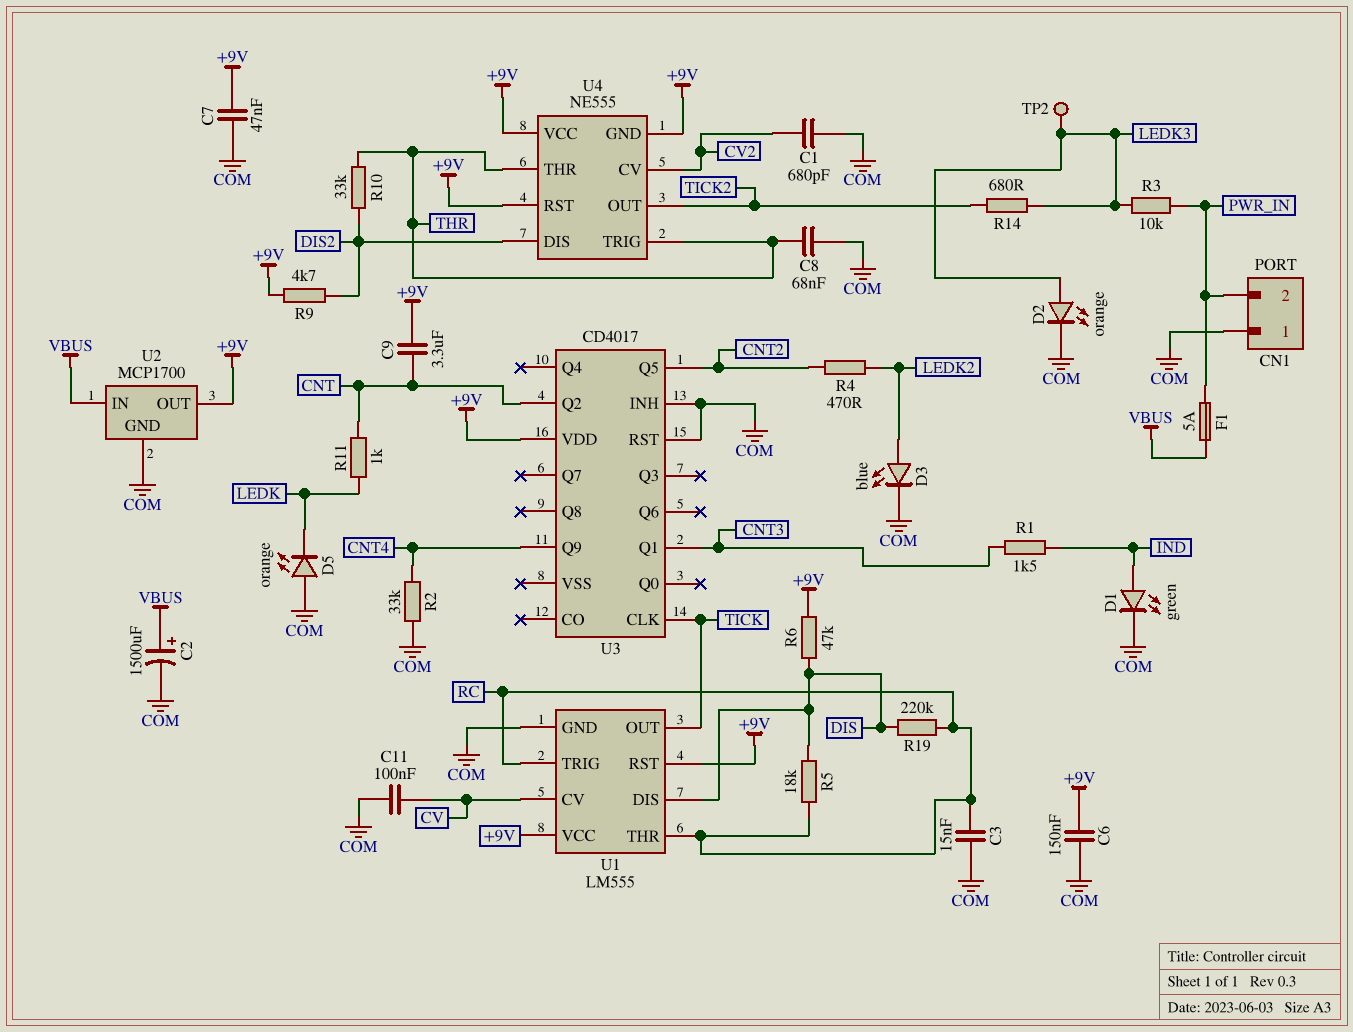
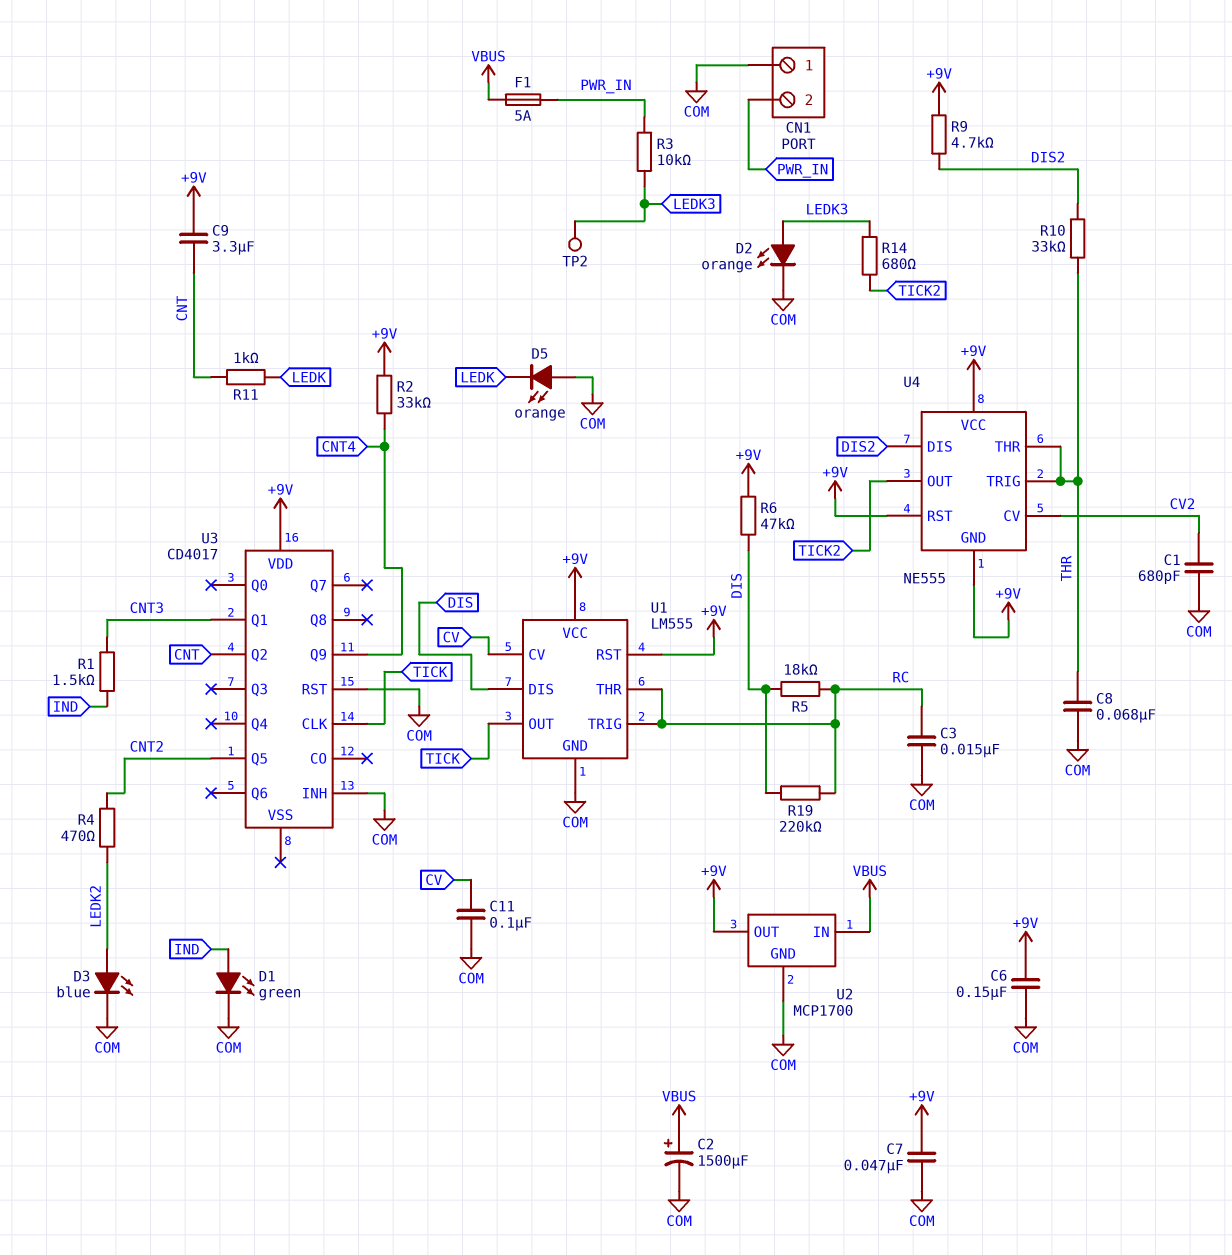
R2: 33k (CNT4, COM) -> 33k (+9V, CNT4)

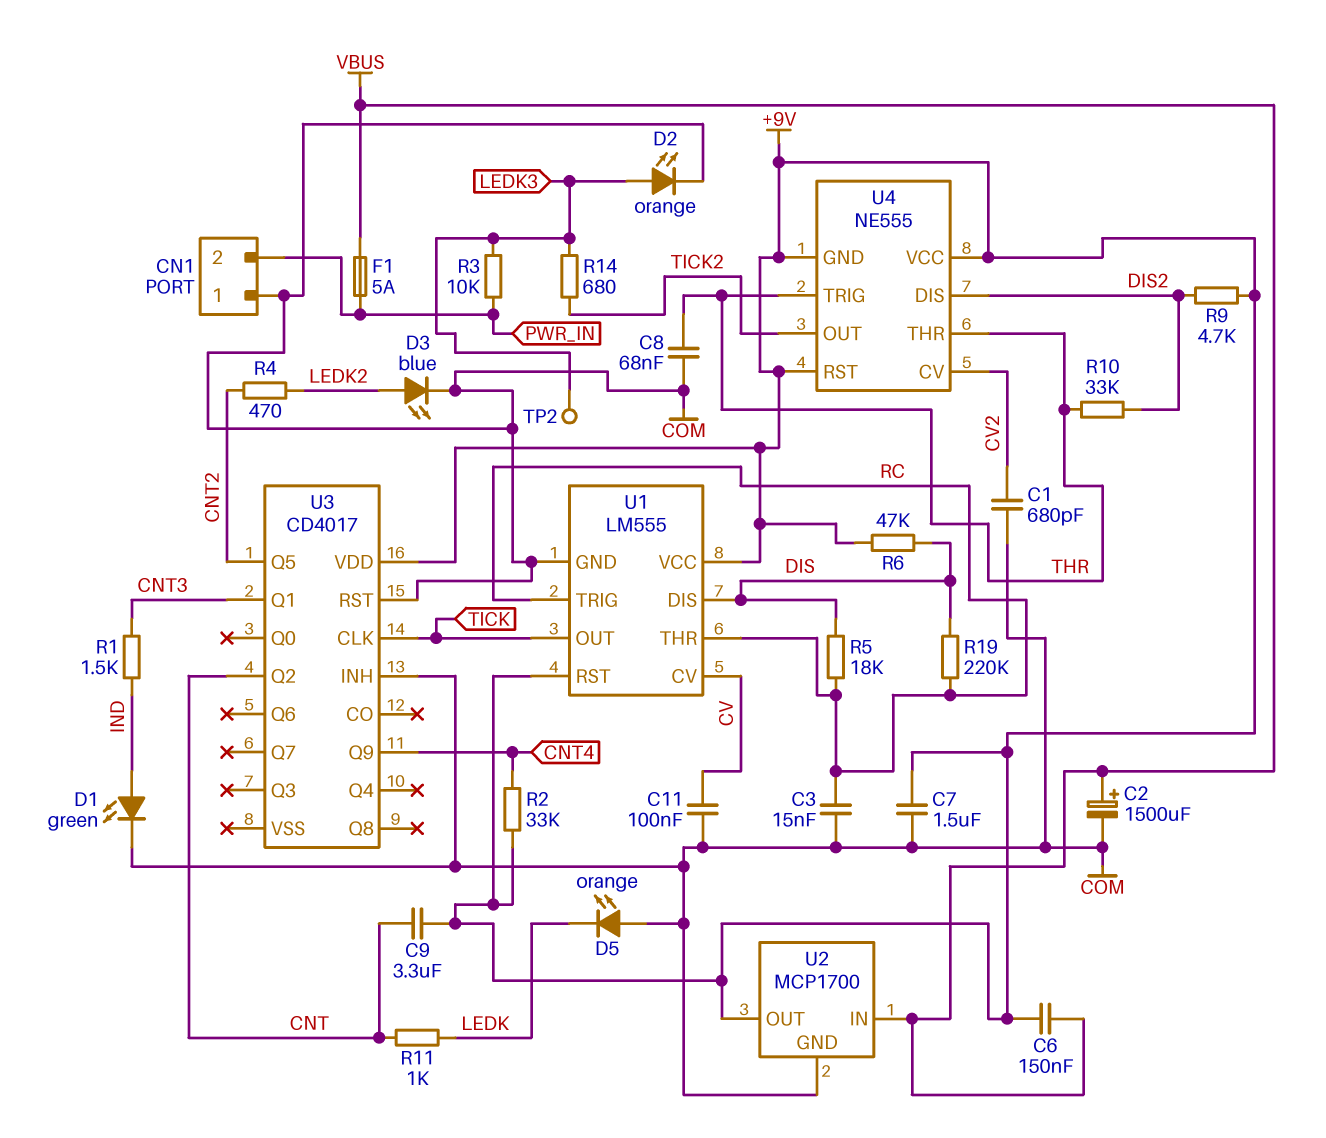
C6: 150nF (+9V, COM) -> 150nF (+9V, VBUS)
C7: 47nF (+9V, COM) -> 1.5uF (+9V, COM)

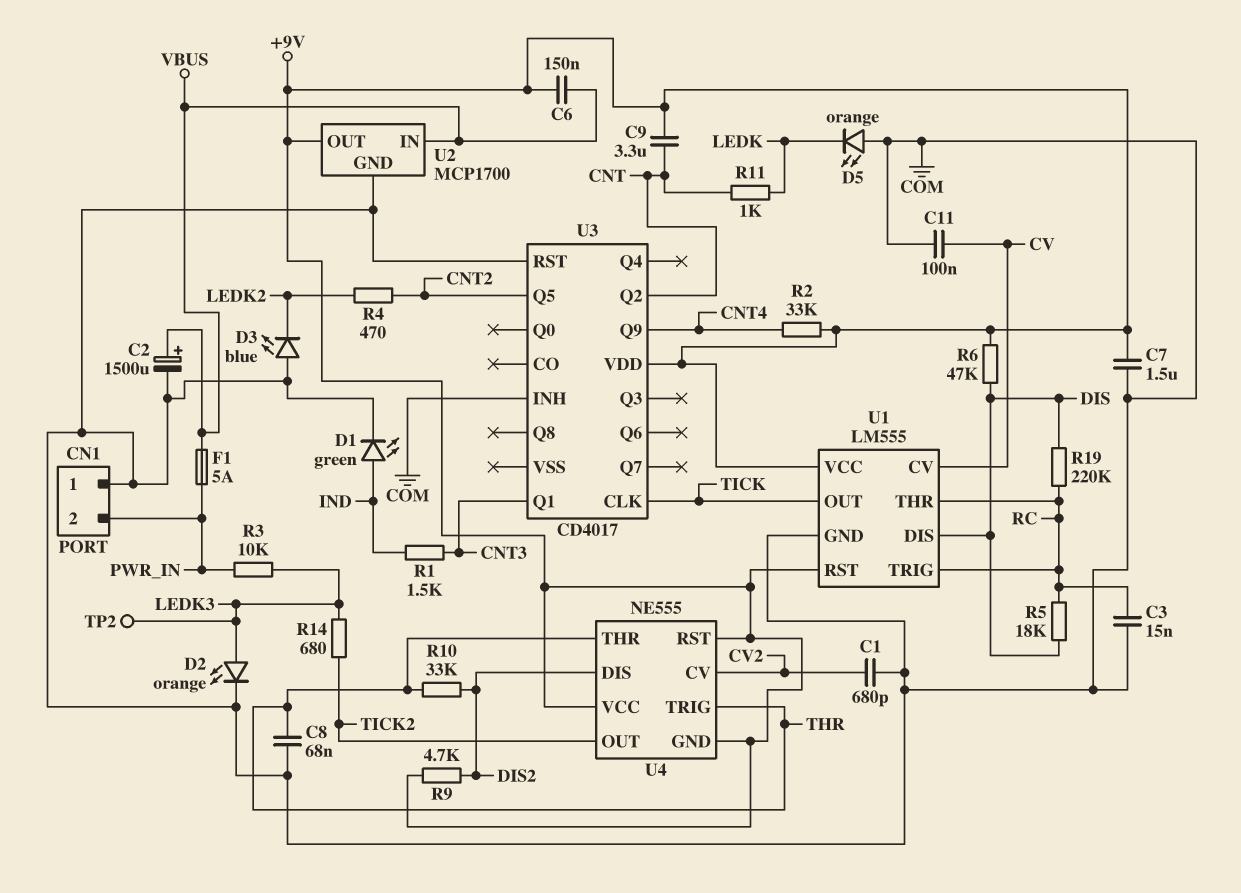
D3: LED blue (A LEDK2, K COM) -> LED blue (A COM, K LEDK2)

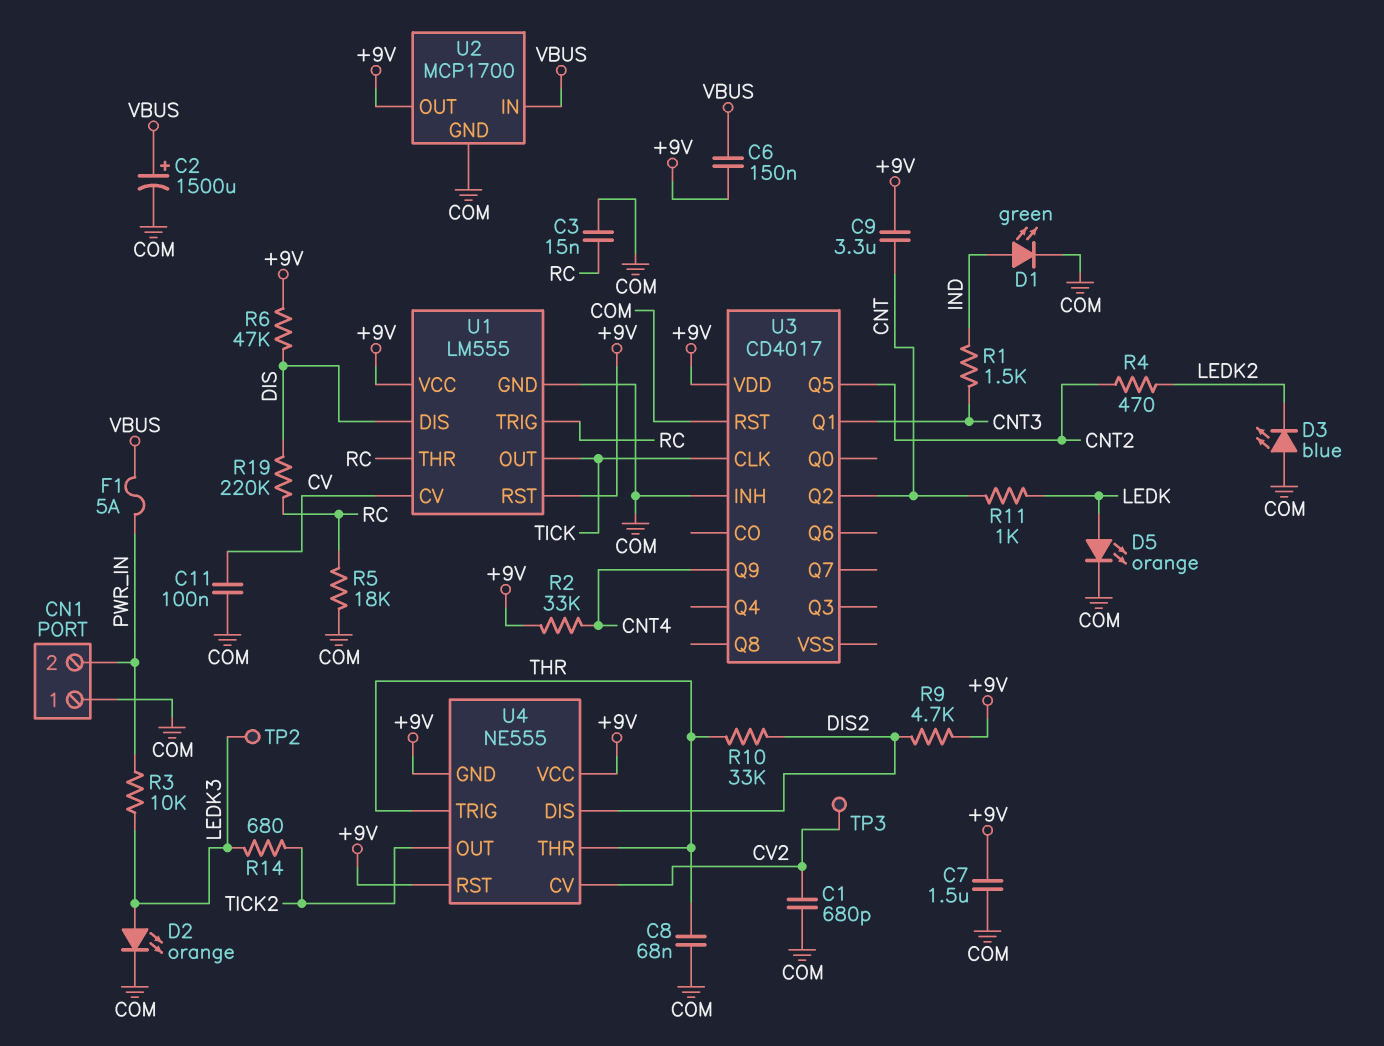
D5: LED orange (A COM, K LEDK) -> LED orange (A LEDK, K COM)
R5: 18k (DIS, RC) -> 18k (COM, RC)
TP3: none -> test point (CV2)

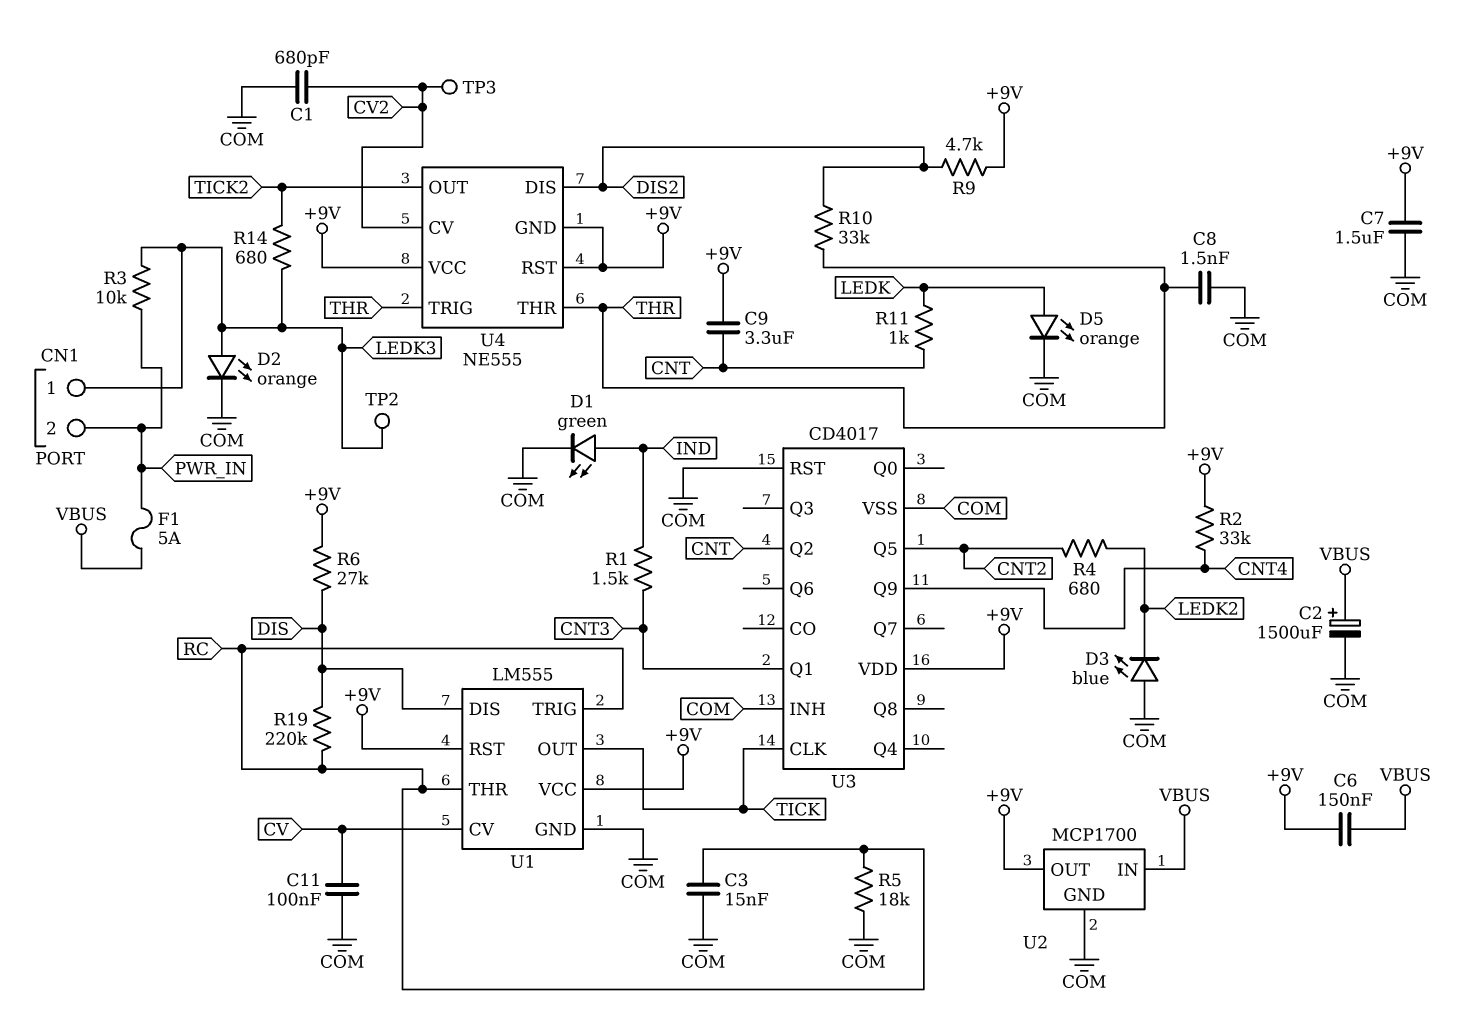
C8: 68nF (COM, THR) -> 1.5nF (COM, THR)
CN1 pin 1: COM -> LEDK3
R4: 470 (CNT2, LEDK2) -> 680 (CNT2, LEDK2)
R6: 47k (+9V, DIS) -> 27k (+9V, DIS)
U3 pin VSS: none -> COM

